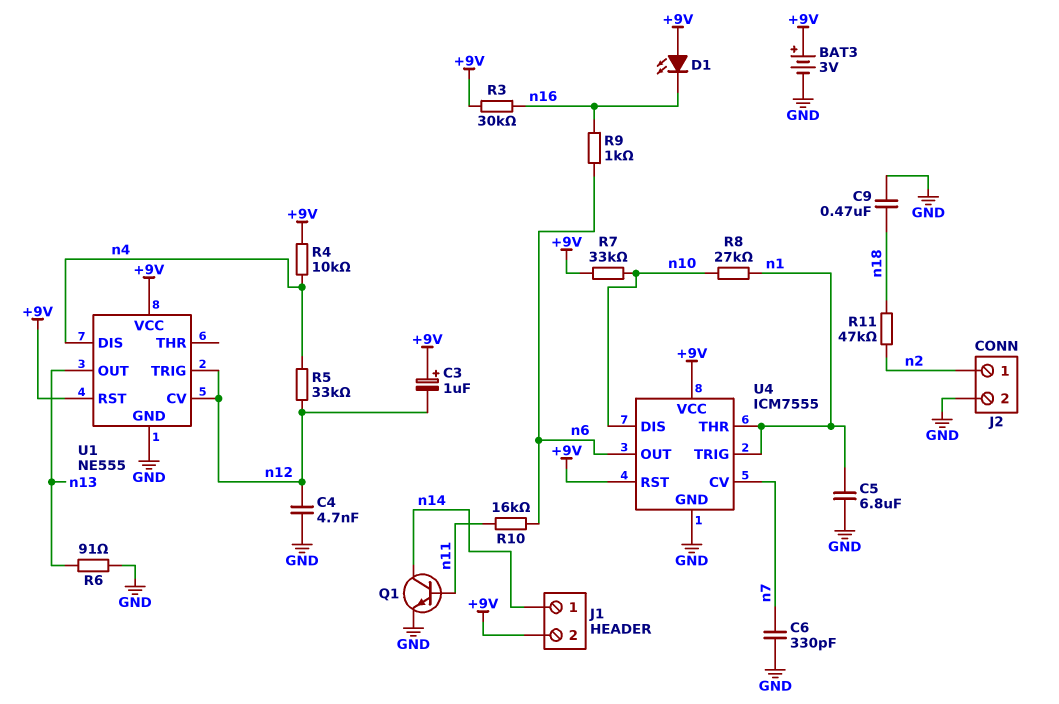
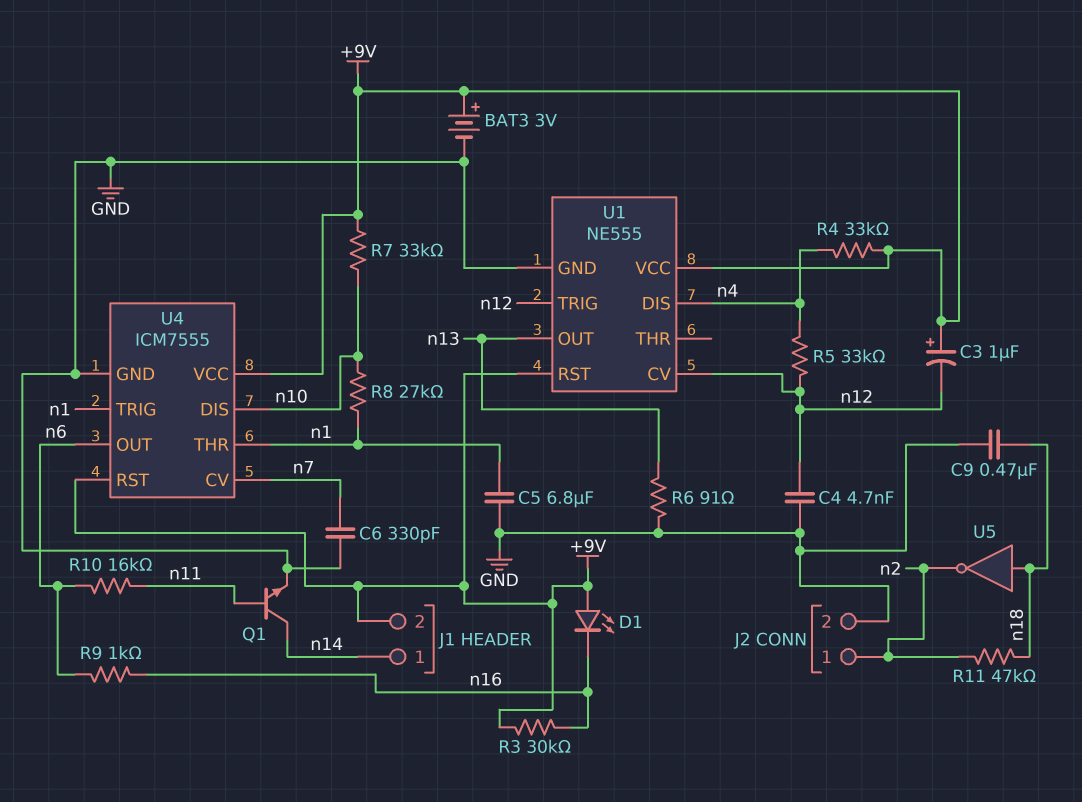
R4: 10k (+9V, n4) -> 33k (+9V, n4)
U5: none -> NOT (in n18, out n2)

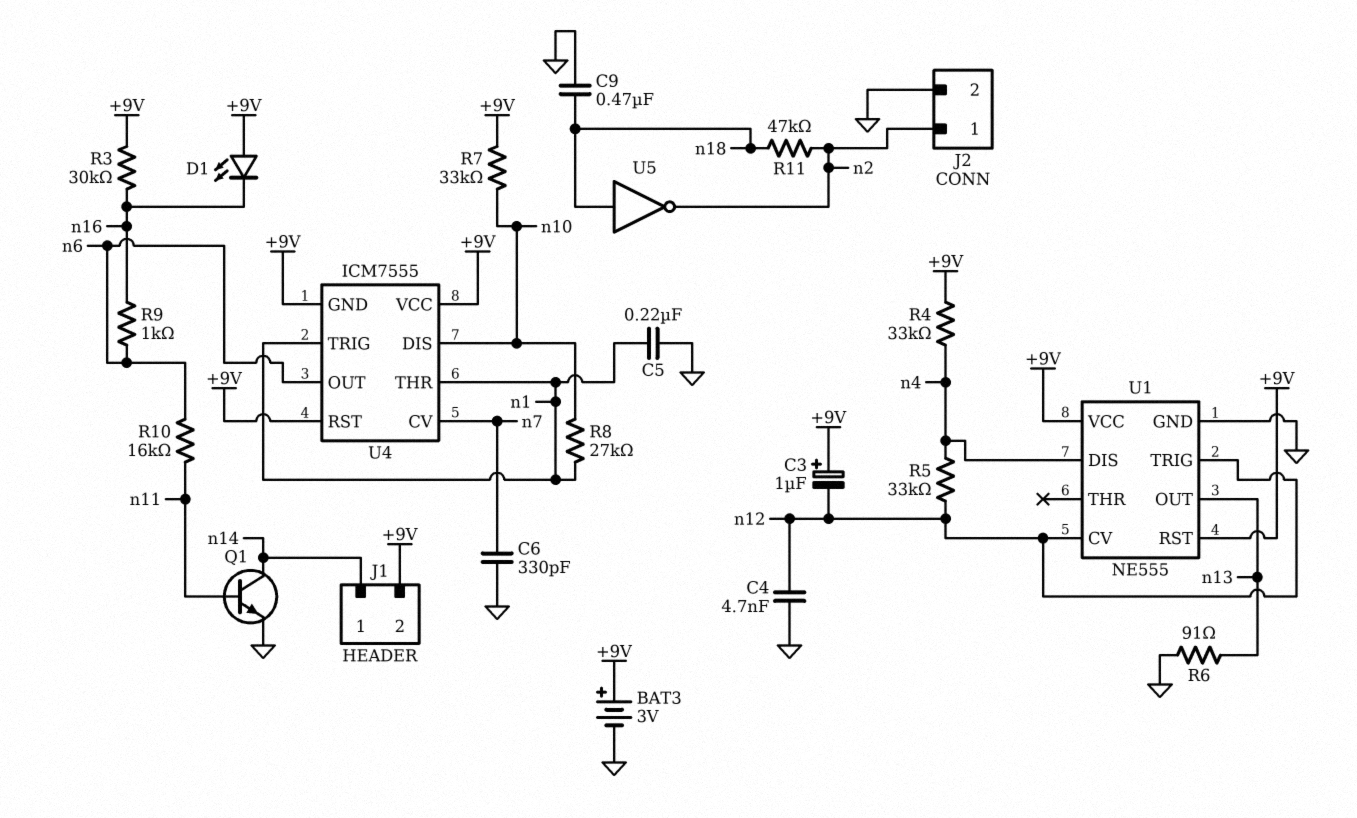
C5: 6.8uF (GND, n1) -> 220nF (GND, n1)
U4 pin GND: GND -> +9V

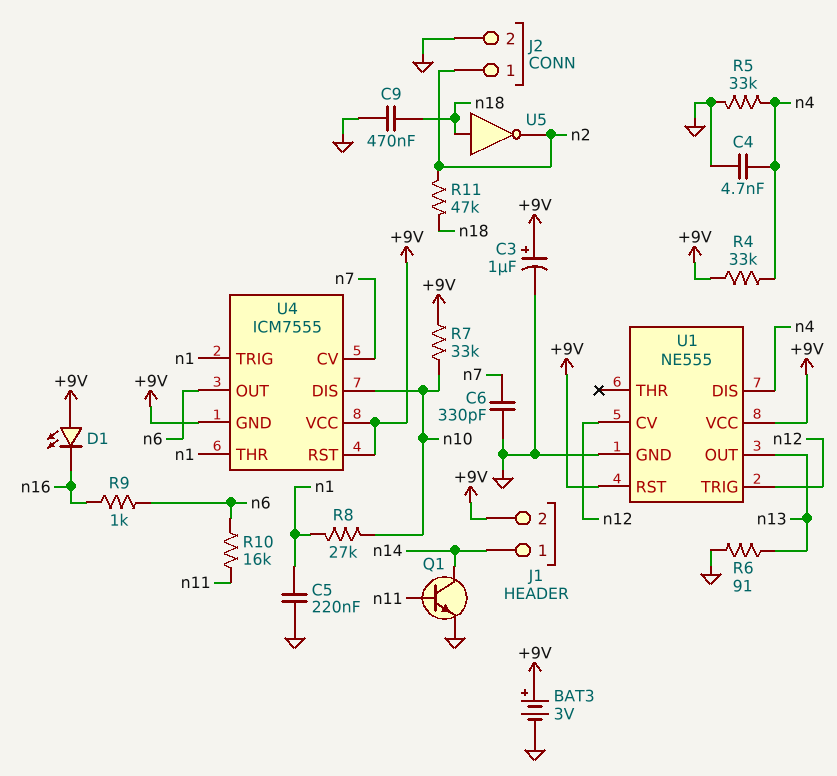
C3: 1uF (plus +9V, minus n12) -> 1uF (plus +9V, minus GND)
C4: 4.7nF (GND, n12) -> 4.7nF (GND, n4)
R3: 30k (+9V, n16) -> none
R5: 33k (n4, n12) -> 33k (GND, n4)

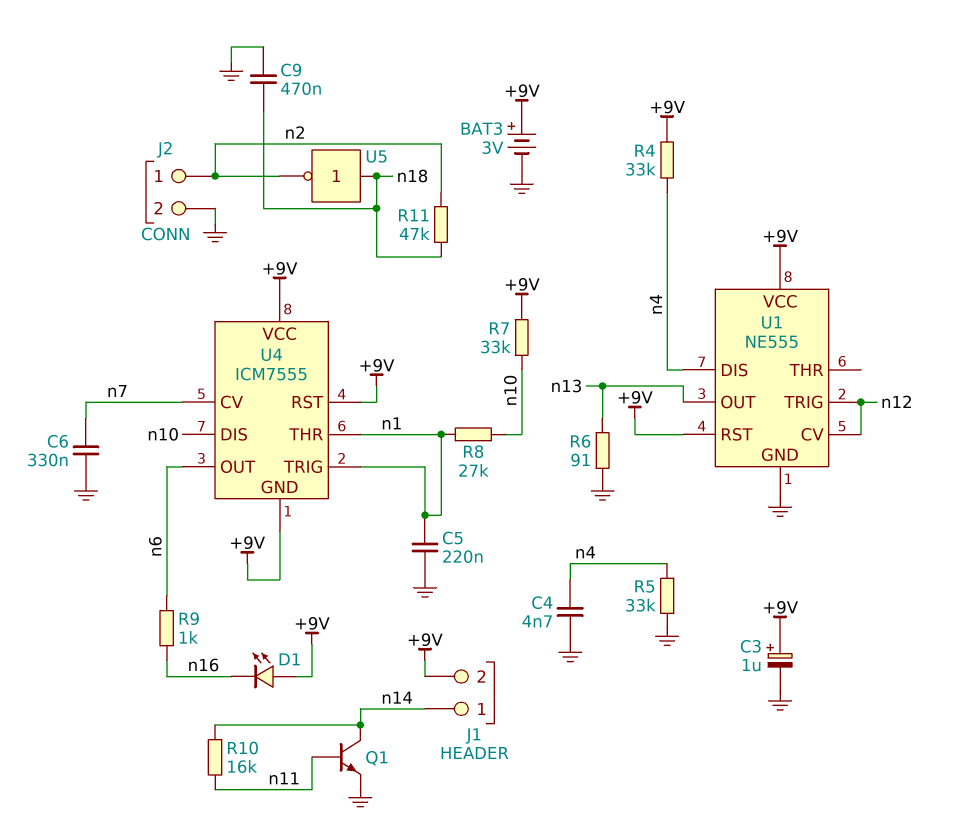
C6: 330pF (GND, n7) -> 330nF (GND, n7)
R10: 16k (n6, n11) -> 16k (n11, n14)

